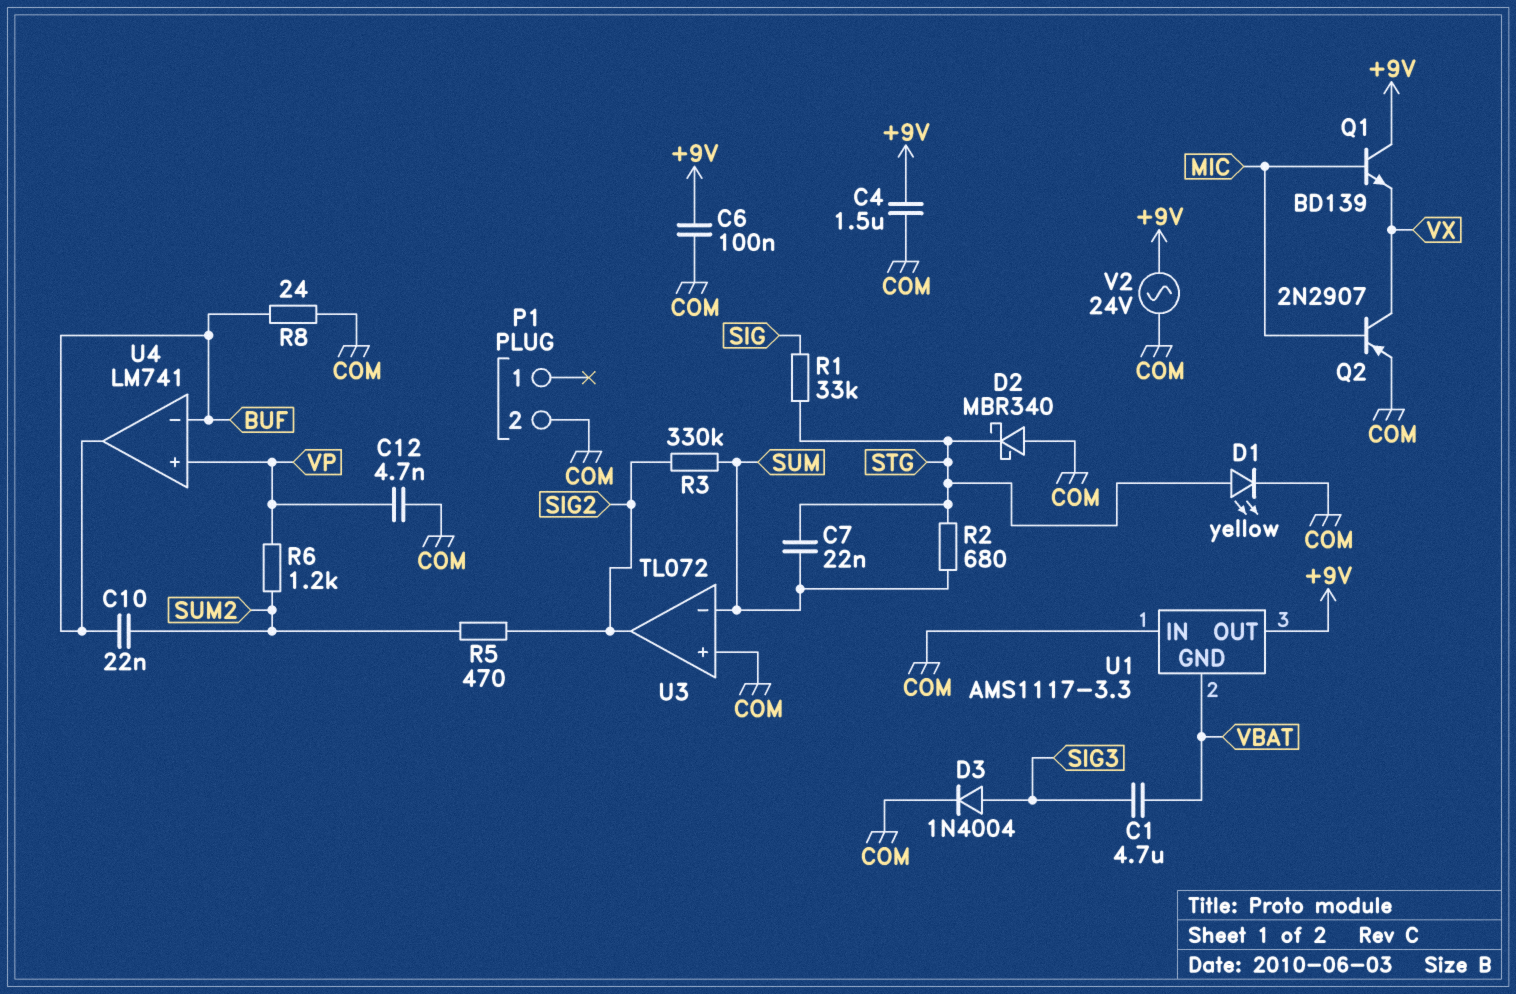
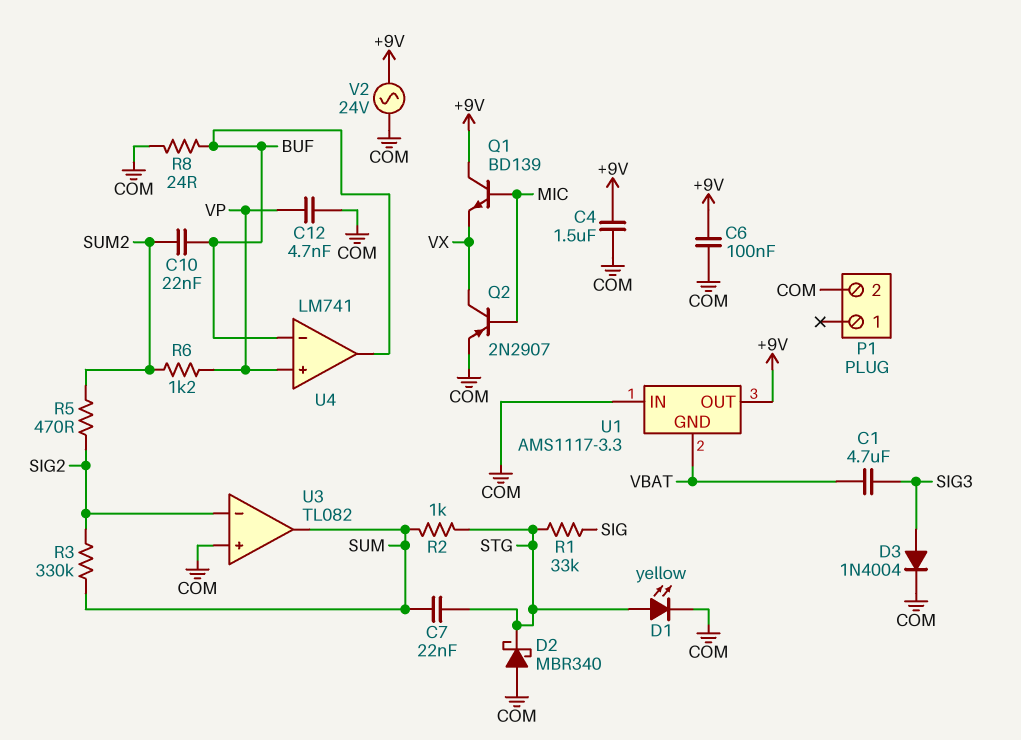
R2: 680 (STG, SUM) -> 1k (STG, SUM)
U3: TL072 -> TL082
U3 pin in-: SUM -> SIG2
U3 pin out: SIG2 -> SUM

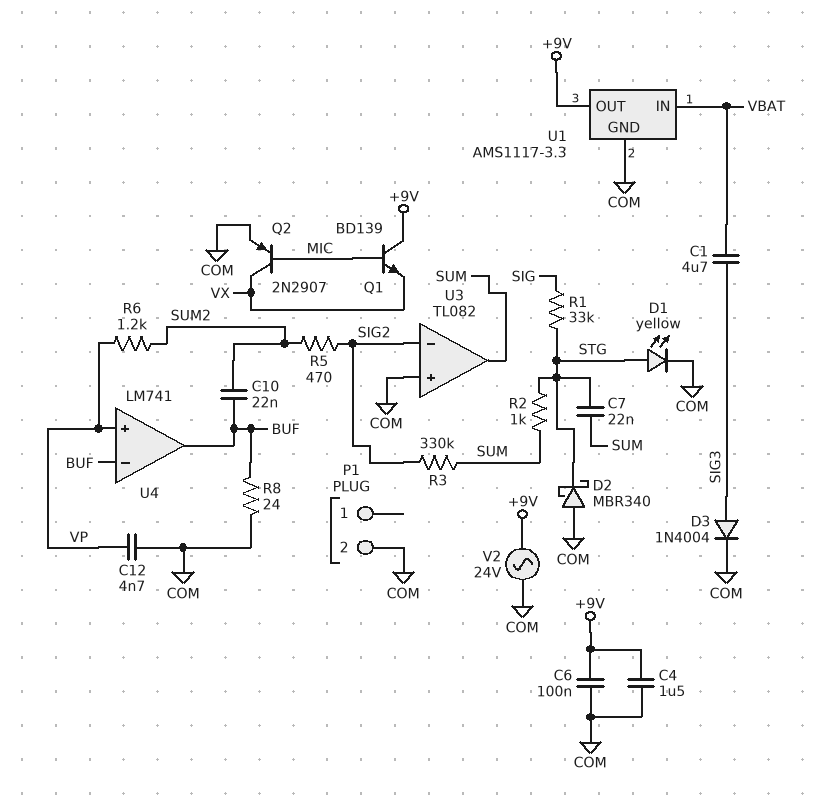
U1 pin GND: VBAT -> COM
U1 pin IN: COM -> VBAT

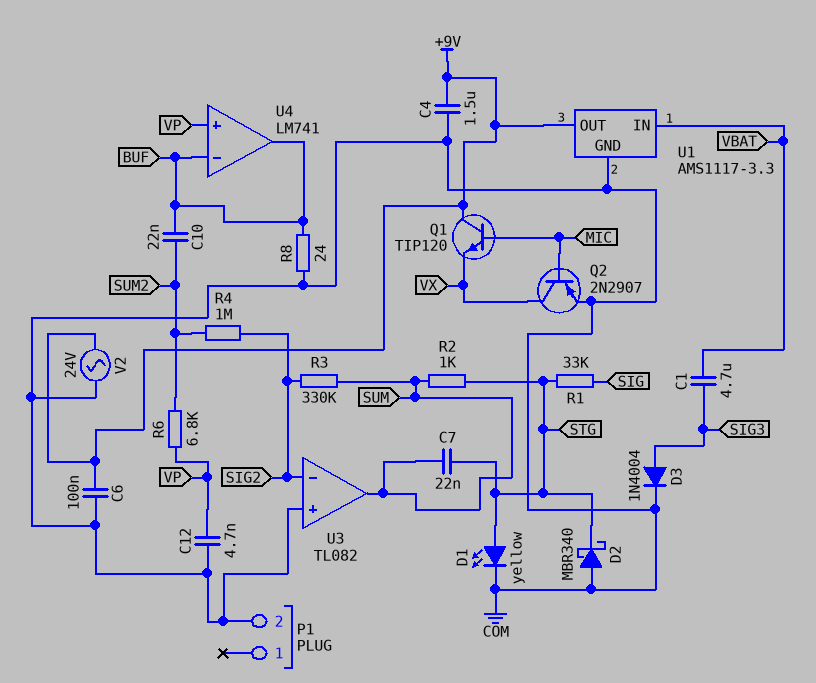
Q1: NPN BD139 (B MIC, C +9V, E VX) -> NPN TIP120 (B MIC, C +9V, E VX)
R4: none -> 1M (SIG2, SUM2)
R5: 470 (SIG2, SUM2) -> none
R6: 1.2k (SUM2, VP) -> 6.8k (SUM2, VP)

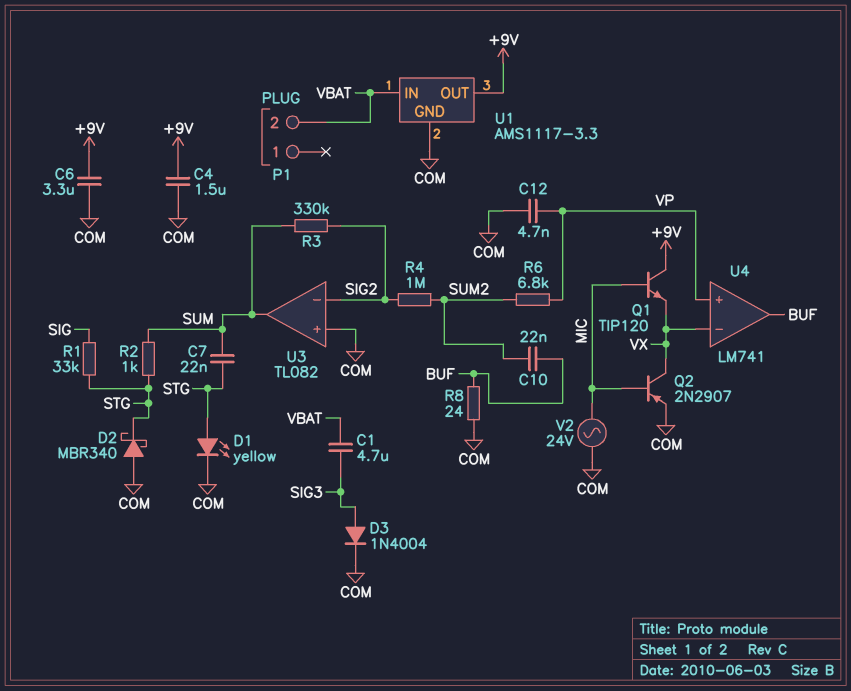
C6: 100nF (+9V, COM) -> 3.3uF (+9V, COM)
P1 pin 2: COM -> VBAT
U4 pin in-: BUF -> VX
V2: AC 24V (+9V, COM) -> AC 24V (COM, MIC)

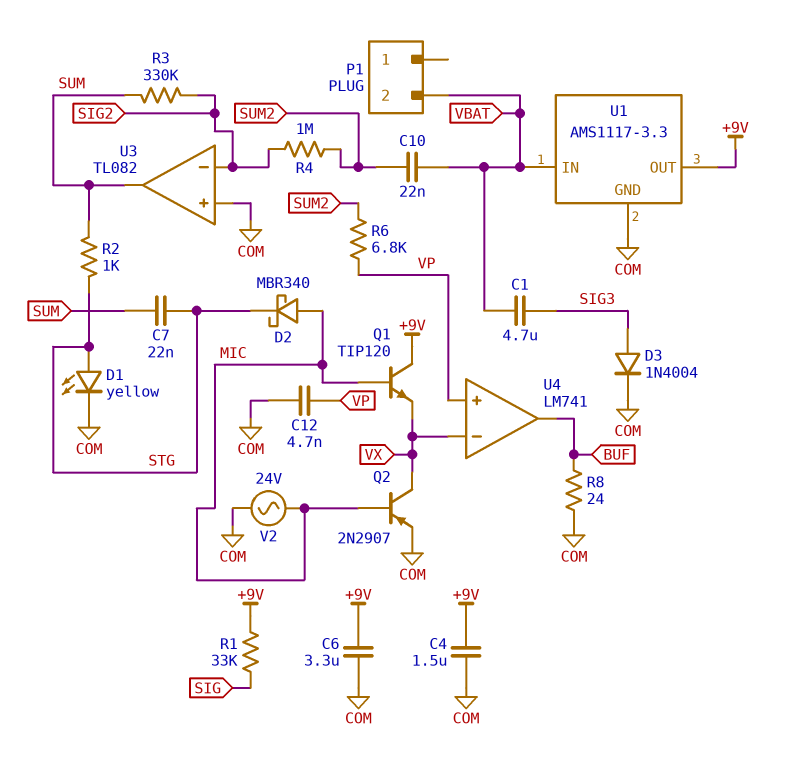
C10: 22nF (BUF, SUM2) -> 22nF (SUM2, VBAT)
D2: schottky MBR340 (A COM, K STG) -> schottky MBR340 (A MIC, K STG)
R1: 33k (SIG, STG) -> 33k (+9V, SIG)

